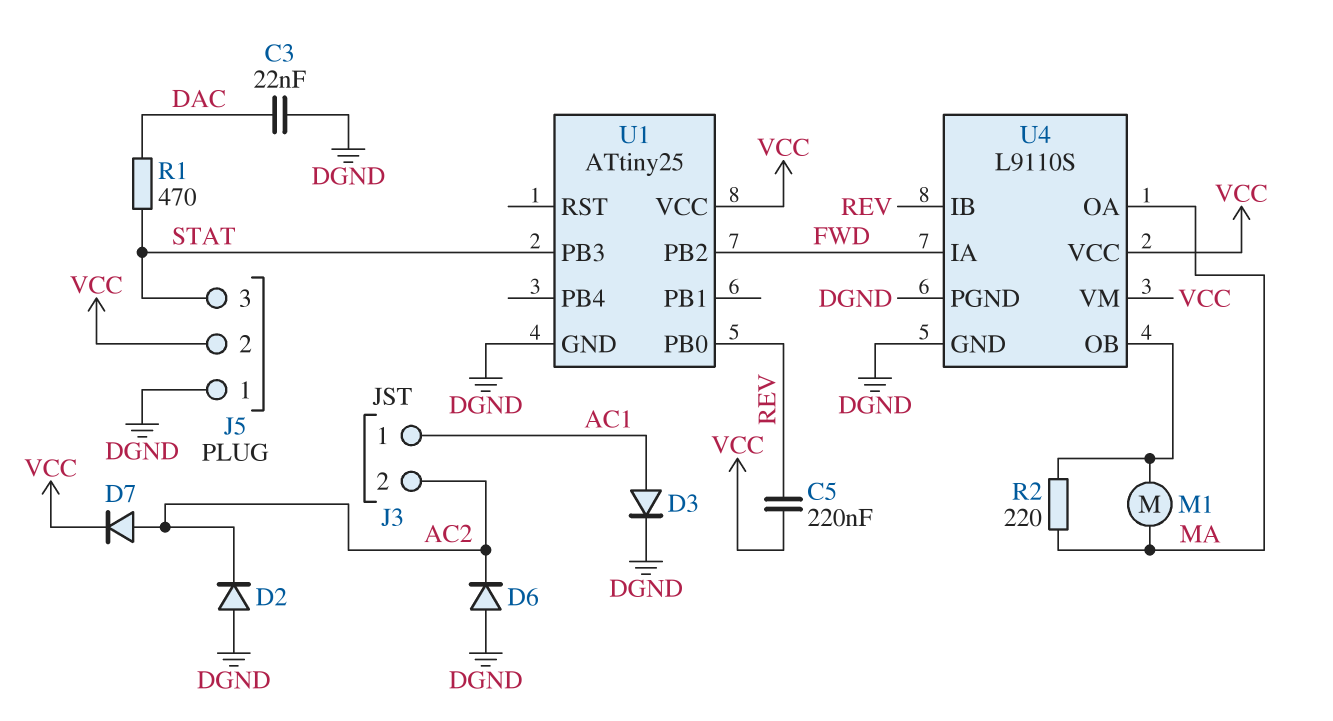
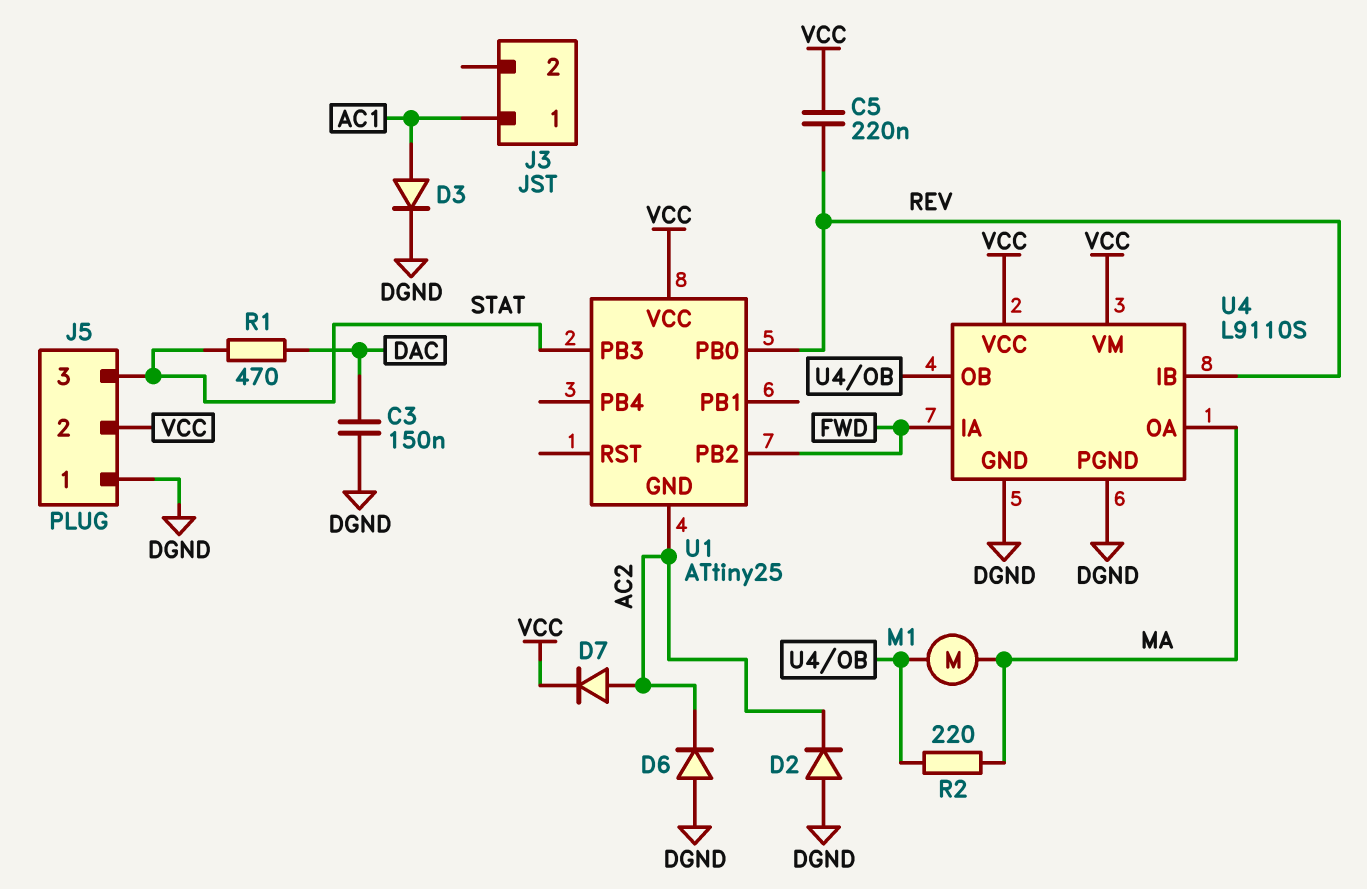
C3: 22nF (DAC, DGND) -> 150nF (DAC, DGND)
J3 pin 2: AC2 -> none
U1 pin GND: DGND -> AC2

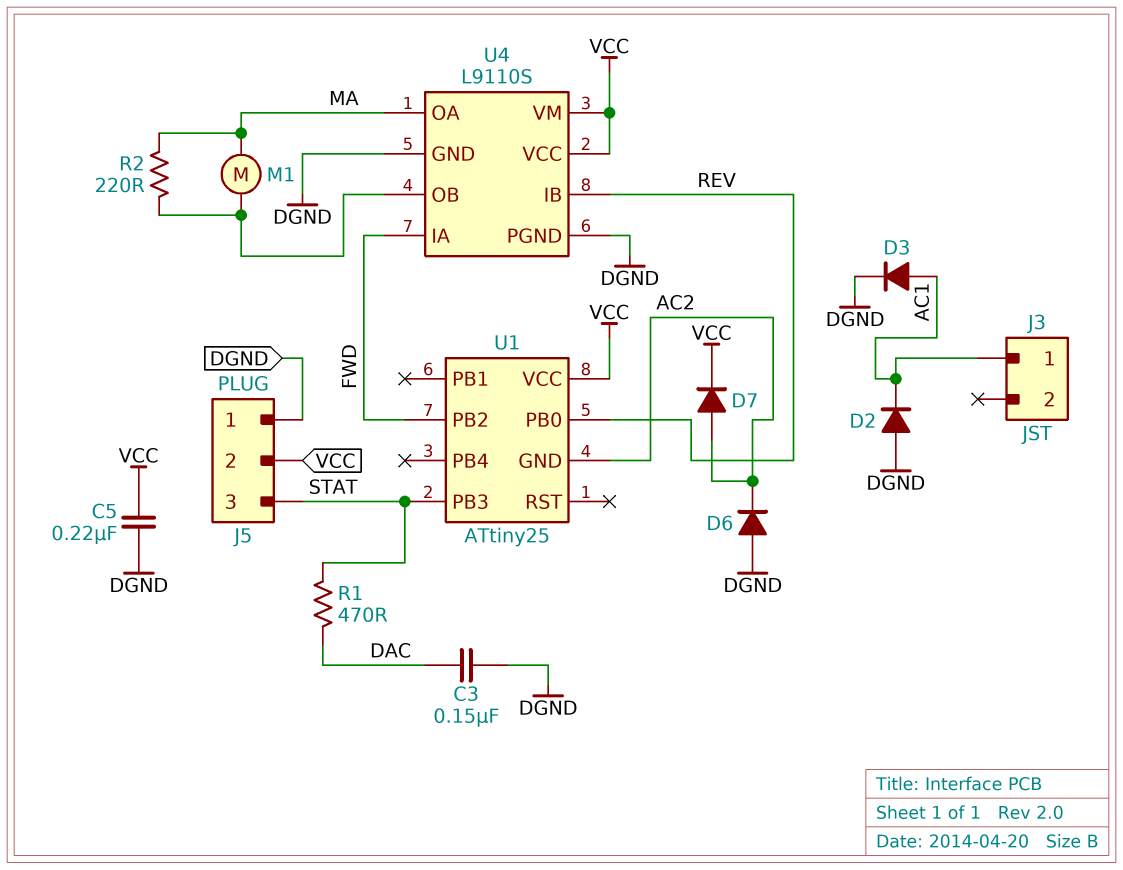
C5: 220nF (REV, VCC) -> 220nF (DGND, VCC)
D2: diode (A DGND, K AC2) -> diode (A DGND, K AC1)

